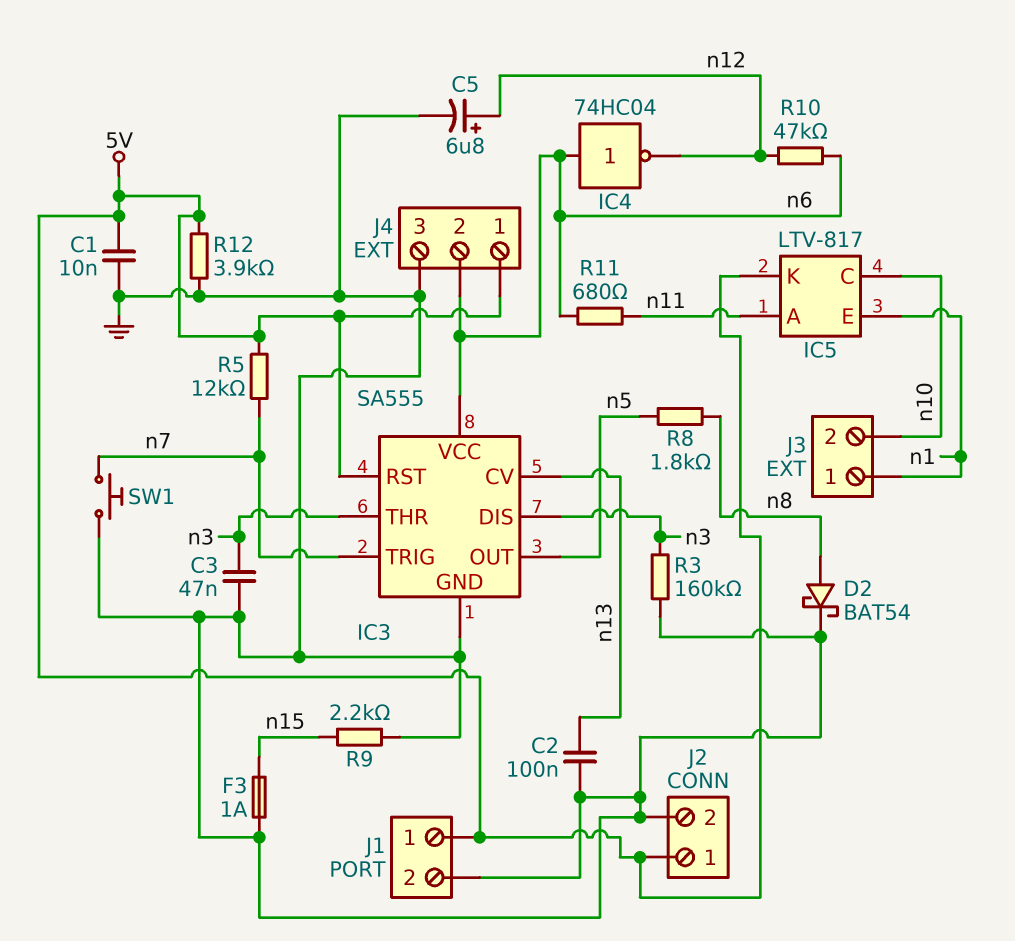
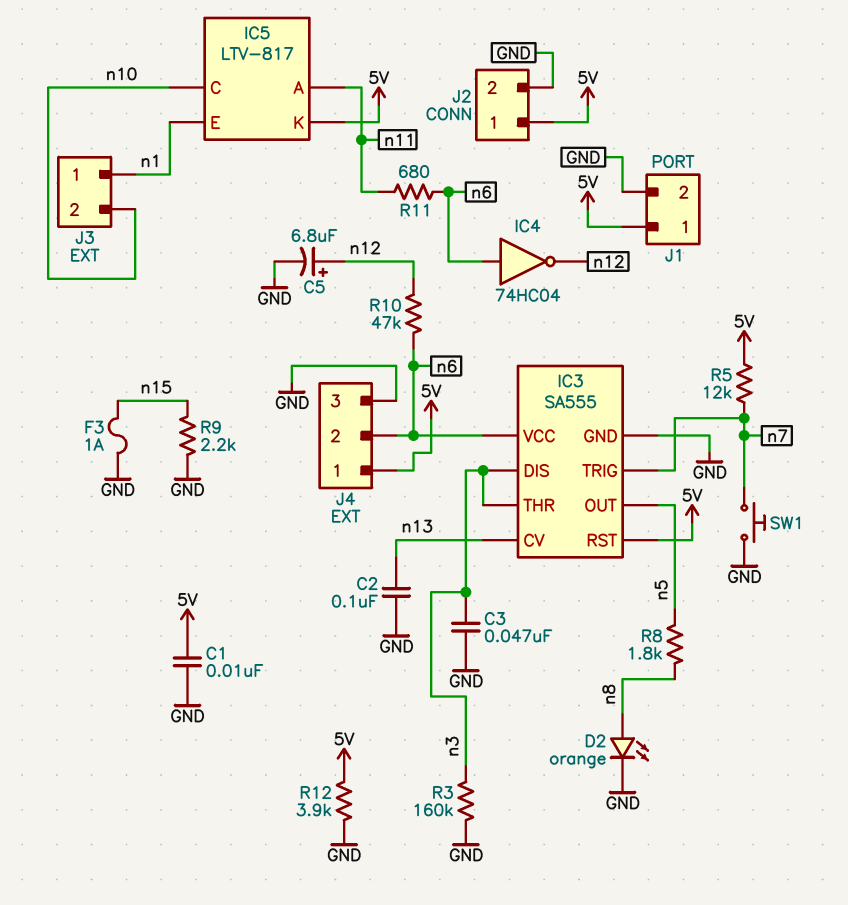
D2: schottky BAT54 (A n8, K GND) -> LED orange (A n8, K GND)

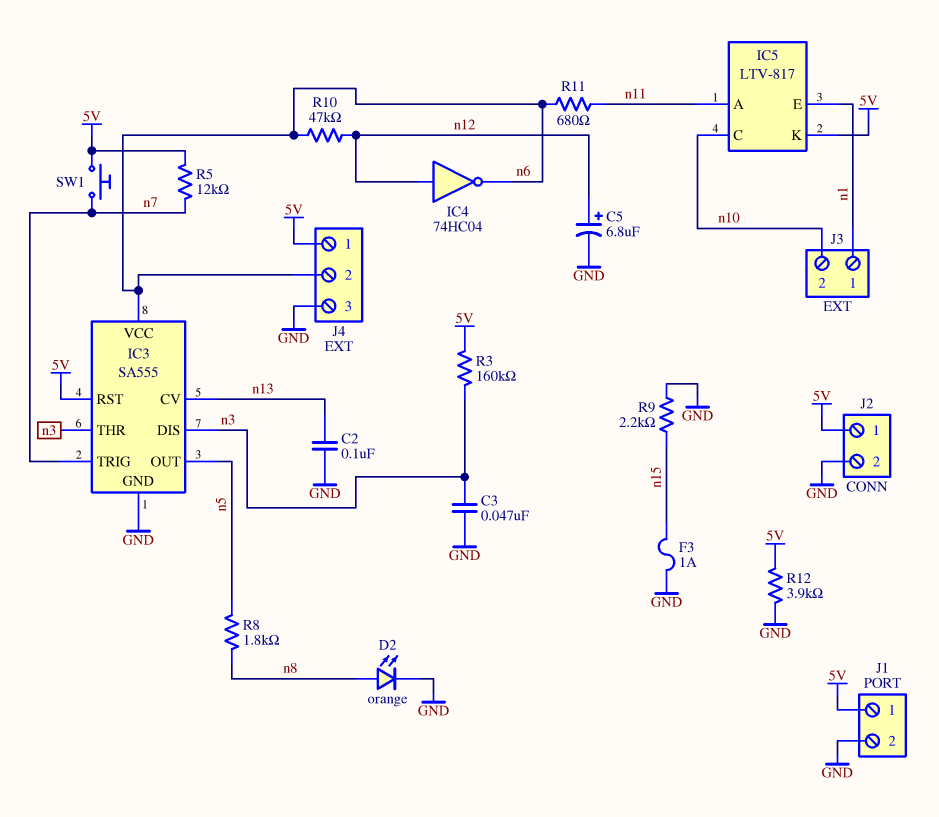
C1: 10nF (5V, GND) -> none
IC4: NOT 74HC04 (in n6, out n12) -> NOT 74HC04 (in n12, out n6)
R3: 160k (GND, n3) -> 160k (5V, n3)
SW1: button (GND, n7) -> button (5V, n7)

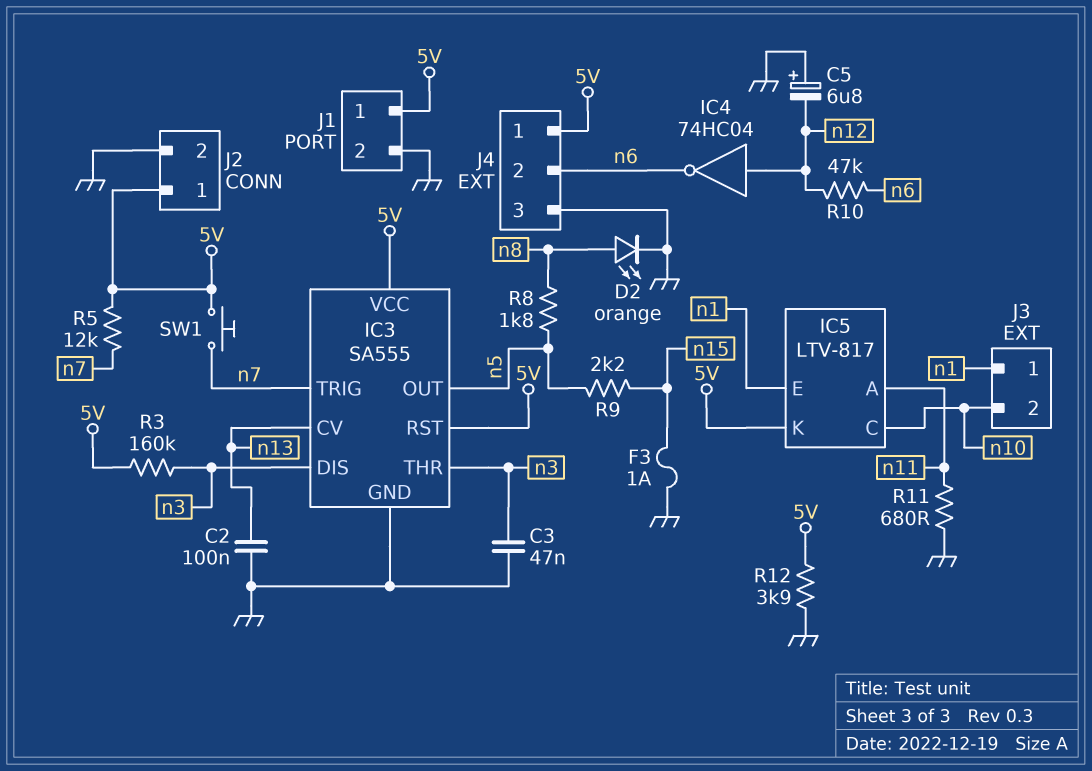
C5: 6.8uF (plus n12, minus GND) -> 6.8uF (plus GND, minus n12)
IC3 pin VCC: n6 -> 5V
R9: 2.2k (GND, n15) -> 2.2k (n5, n15)
R11: 680 (n6, n11) -> 680 (GND, n11)

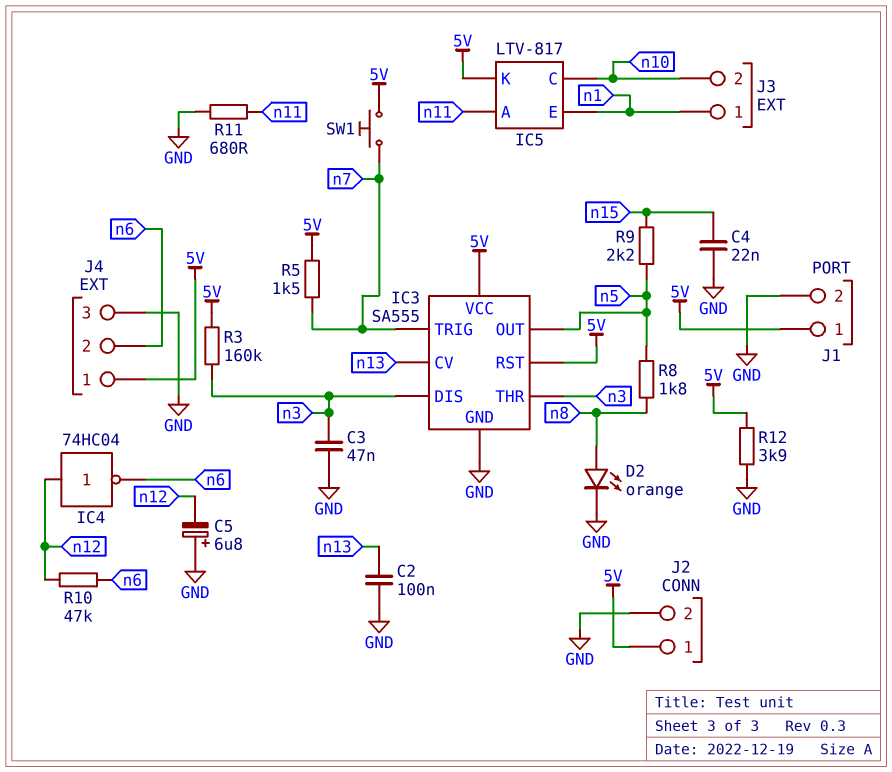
C4: none -> 22nF (GND, n15)
F3: 1A (GND, n15) -> none
R5: 12k (5V, n7) -> 1.5k (5V, n7)

